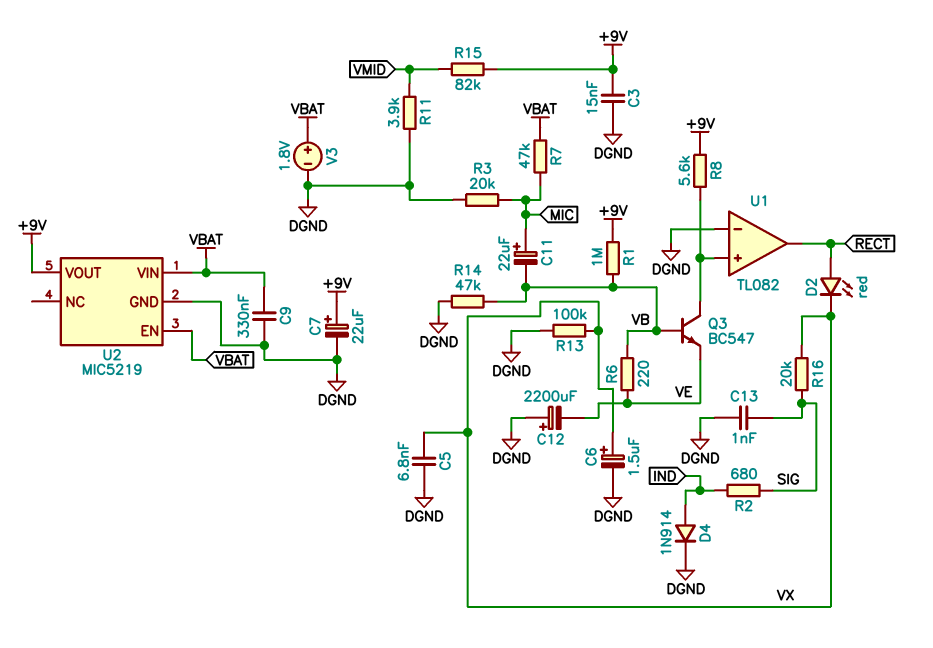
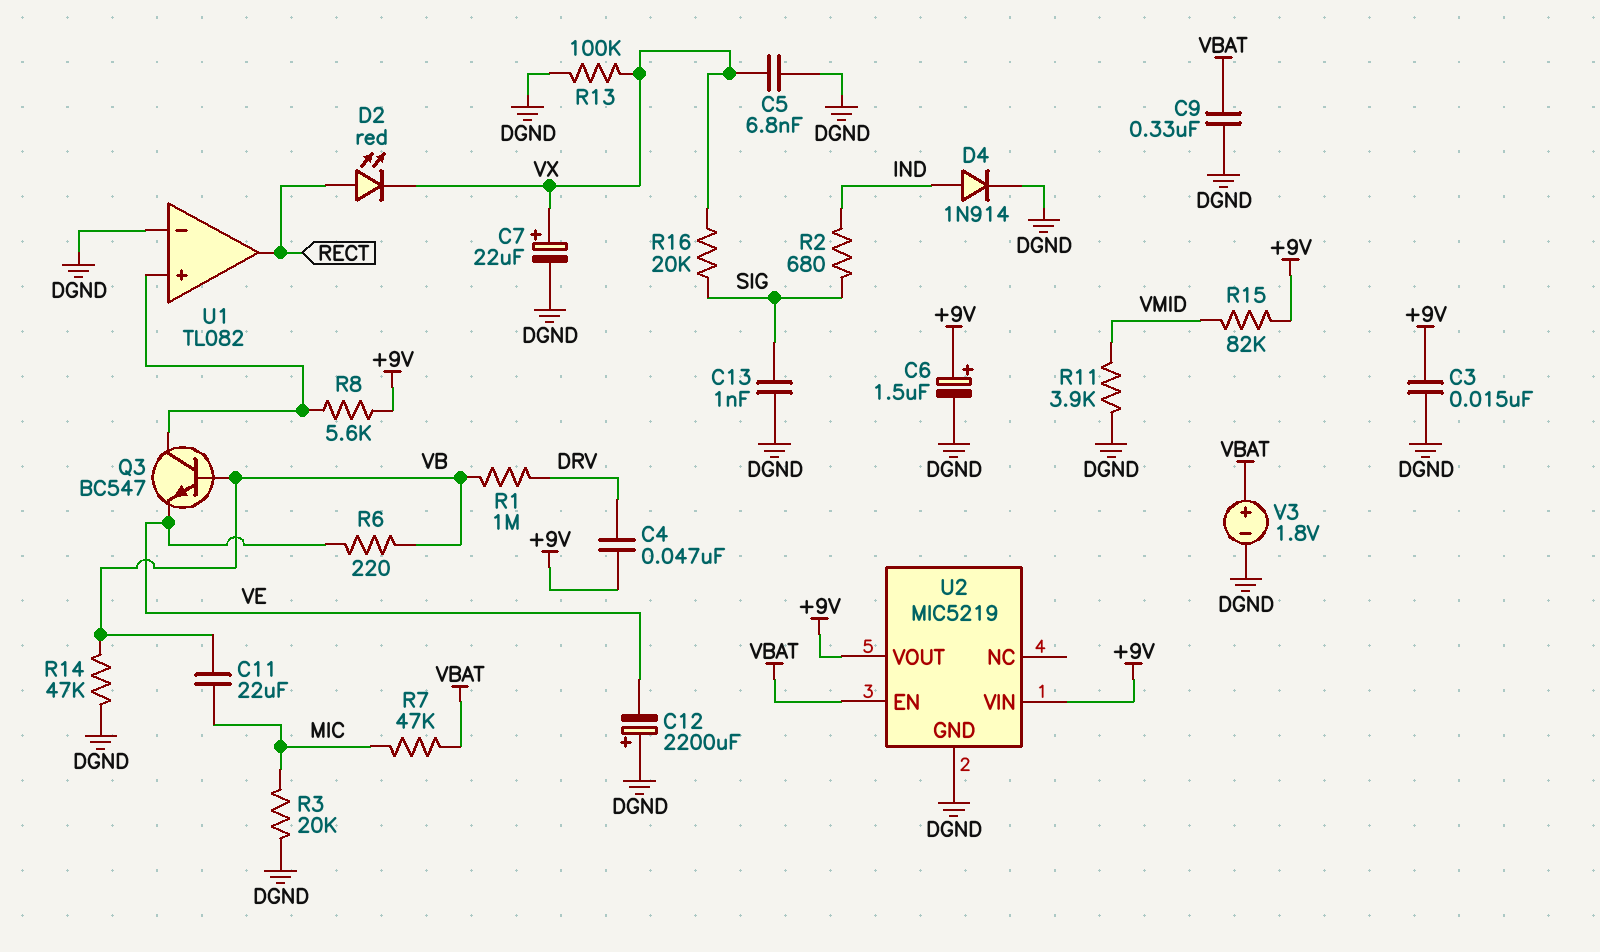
C4: none -> 47nF (+9V, DRV)
C6: 1.5uF (plus VX, minus DGND) -> 1.5uF (plus +9V, minus DGND)
C7: 22uF (plus +9V, minus DGND) -> 22uF (plus VX, minus DGND)
C11: 22uF (plus MIC, minus VB) -> 22uF (MIC, VB)
R1: 1M (+9V, VB) -> 1M (DRV, VB)
U2 pin VIN: VBAT -> +9V

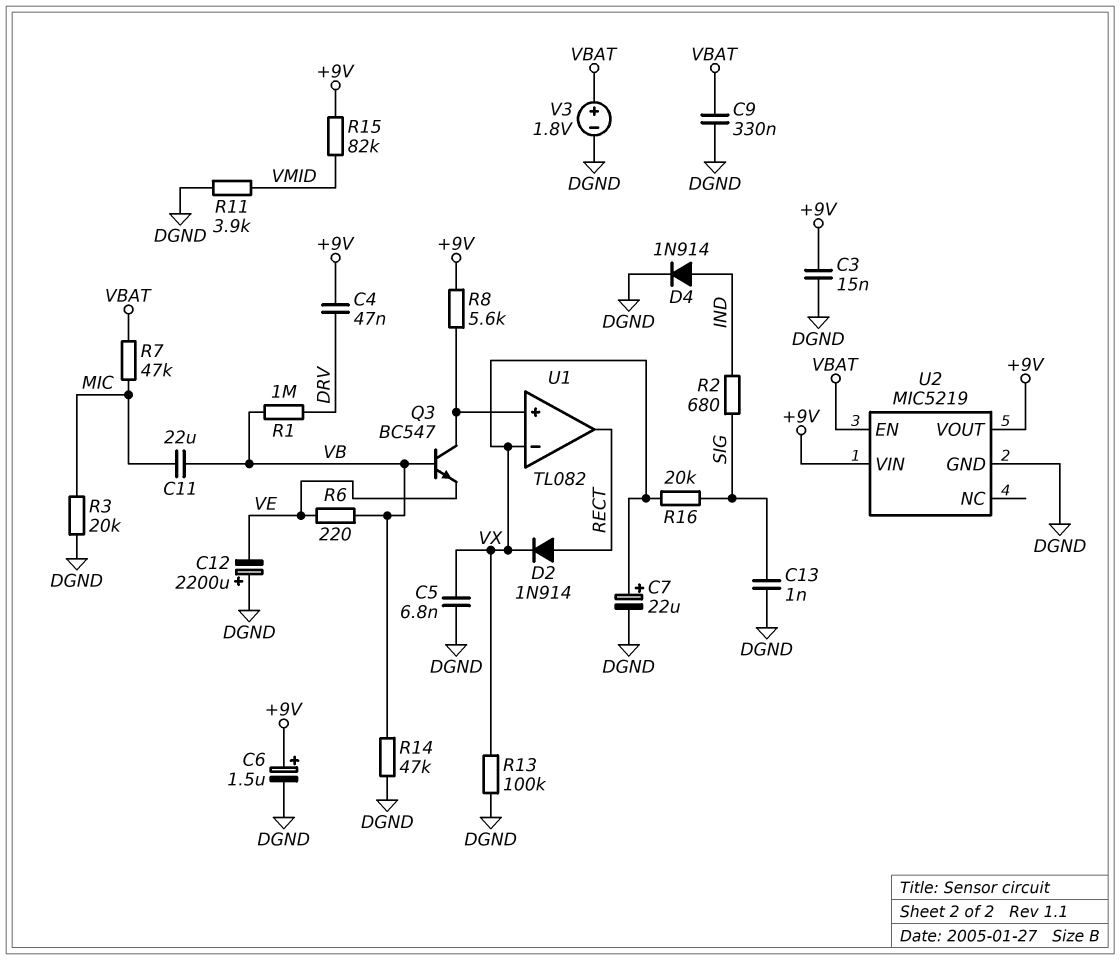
D2: LED red (A RECT, K VX) -> diode 1N914 (A RECT, K VX)
U1 pin in-: DGND -> VX

